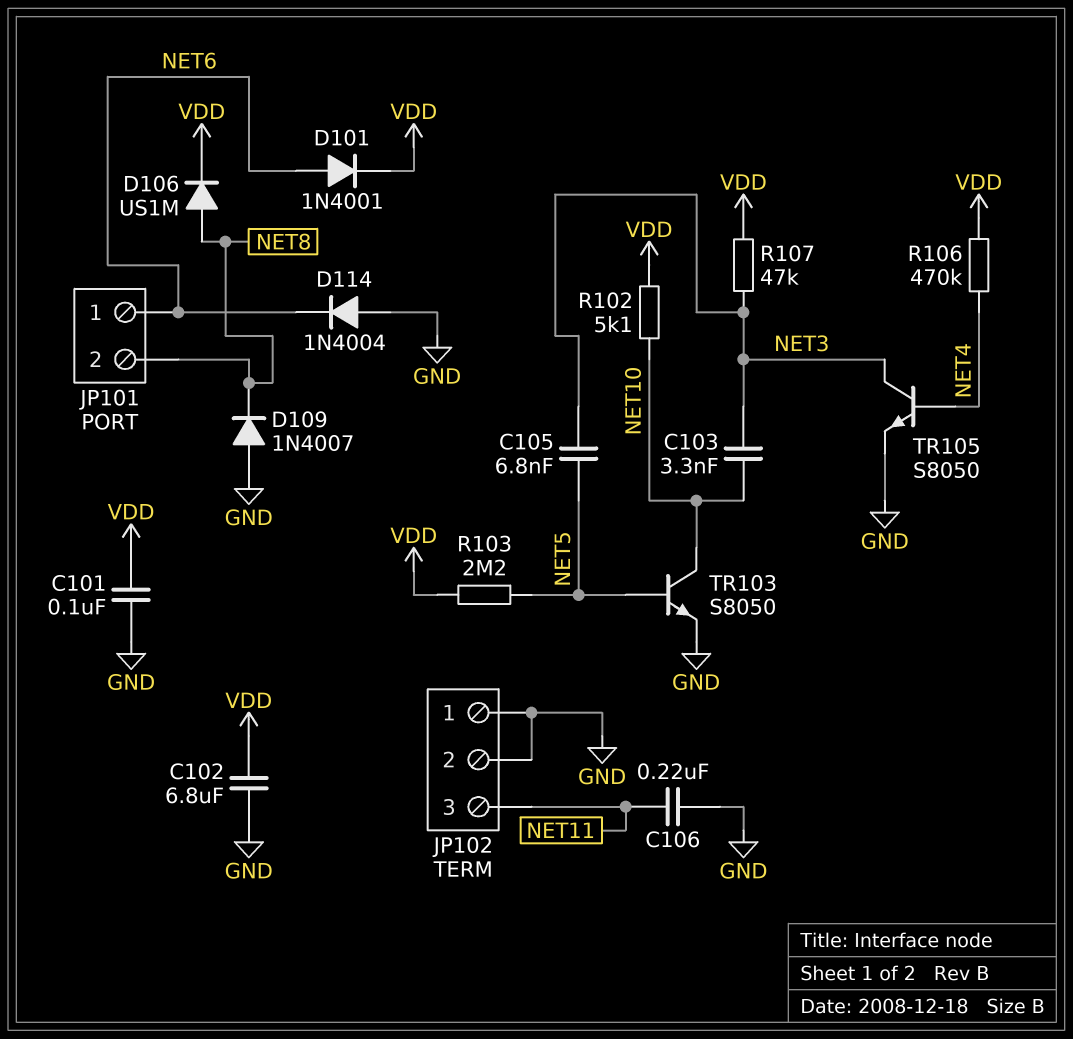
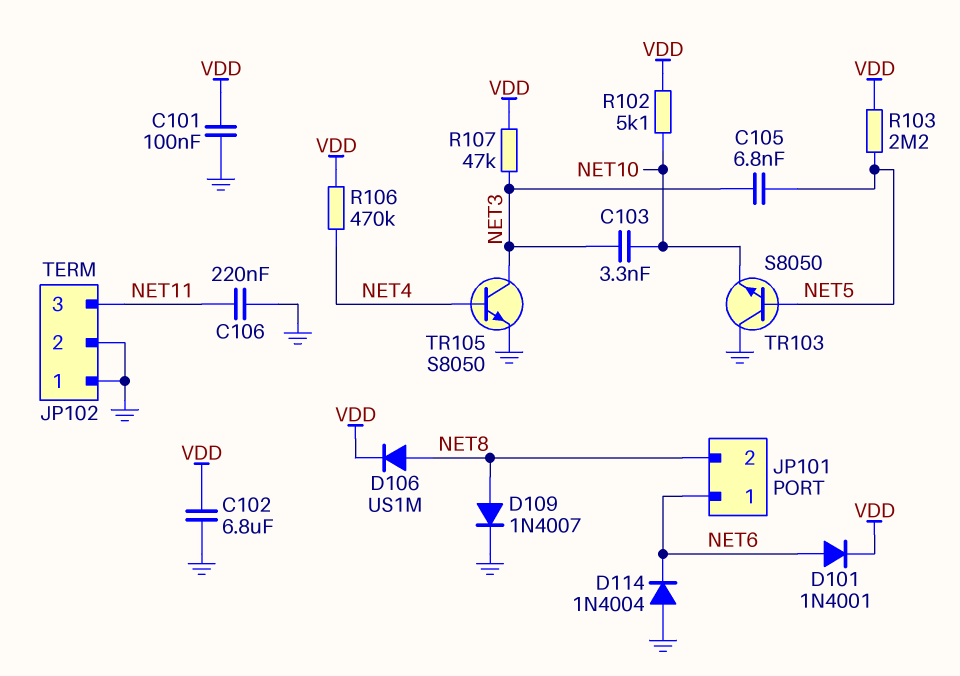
D109: diode 1N4007 (A GND, K NET8) -> diode 1N4007 (A NET8, K GND)
TR103: NPN S8050 (B NET5, C NET10, E GND) -> NPN S8050 (B NET5, C GND, E NET10)

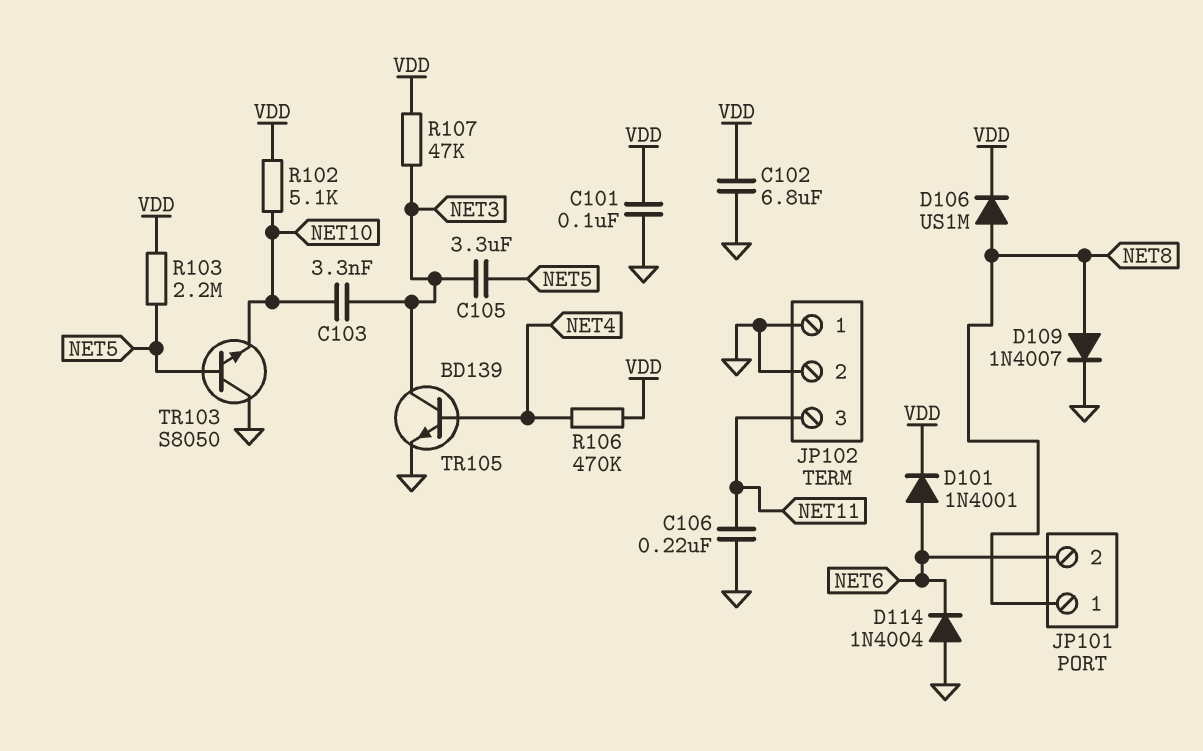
C105: 6.8nF (NET3, NET5) -> 3.3uF (NET3, NET5)
JP101 pin 1: NET6 -> NET8
JP101 pin 2: NET8 -> NET6
TR105: NPN S8050 (B NET4, C NET3, E GND) -> NPN BD139 (B NET4, C NET3, E GND)

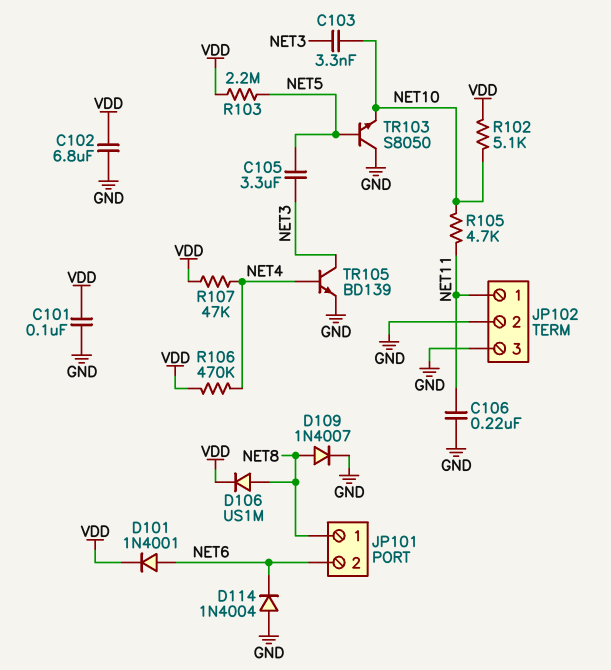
JP102 pin 1: GND -> NET11
JP102 pin 3: NET11 -> GND
R105: none -> 4.7k (NET10, NET11)
R107: 47k (NET3, VDD) -> 47k (NET4, VDD)

